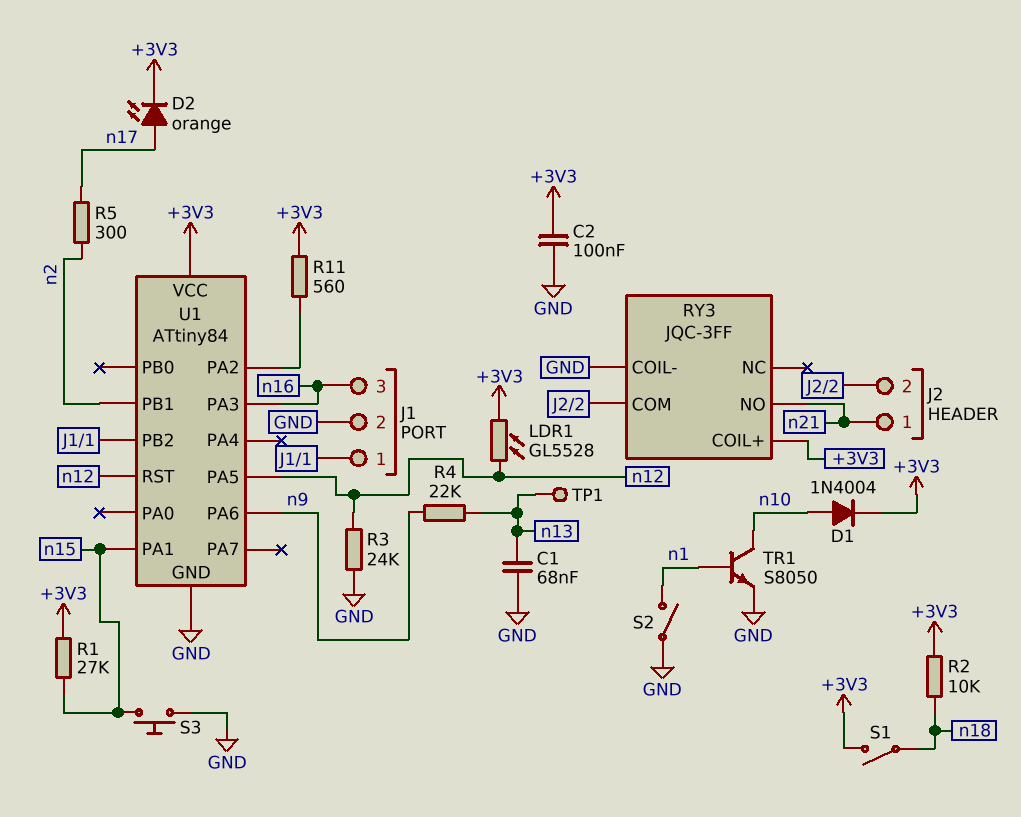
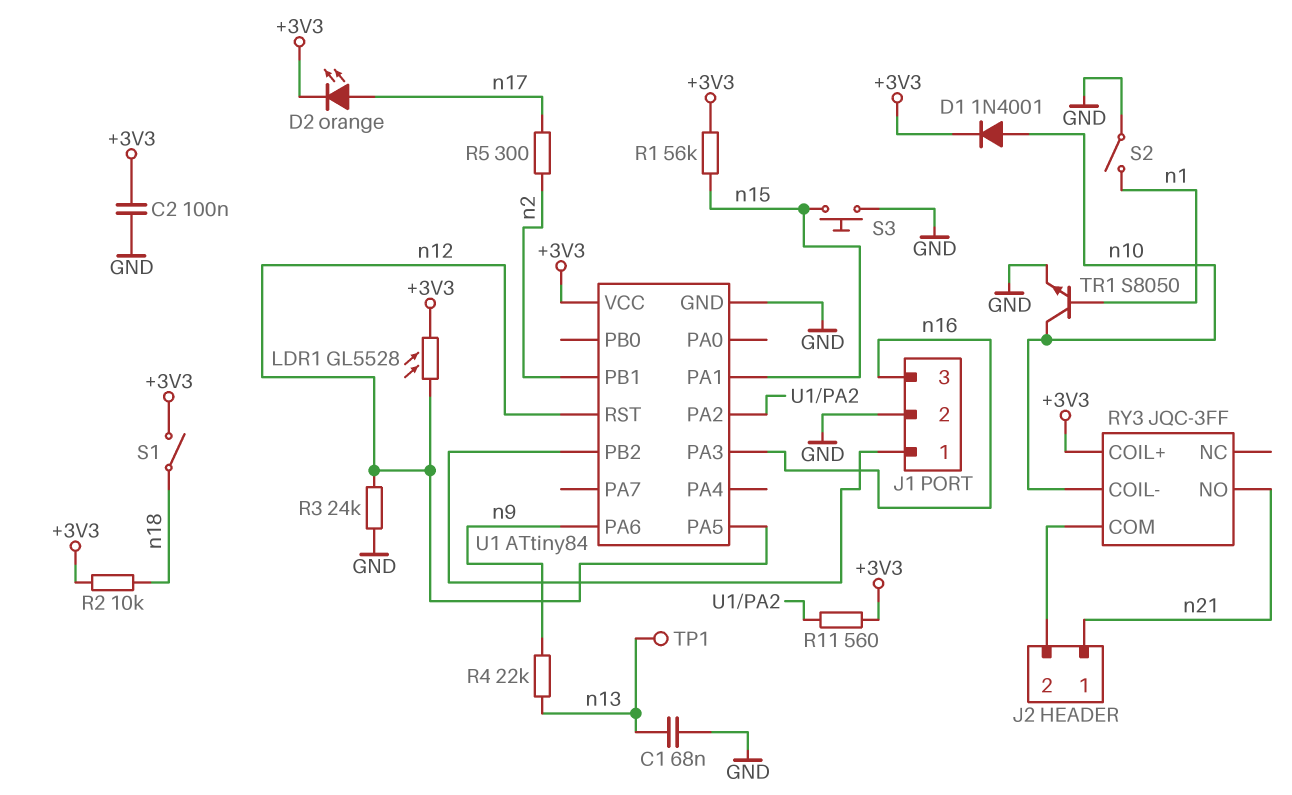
D1: diode 1N4004 (A n10, K +3V3) -> diode 1N4001 (A n10, K +3V3)
R1: 27k (+3V3, n15) -> 56k (+3V3, n15)
RY3 pin COIL-: GND -> n10

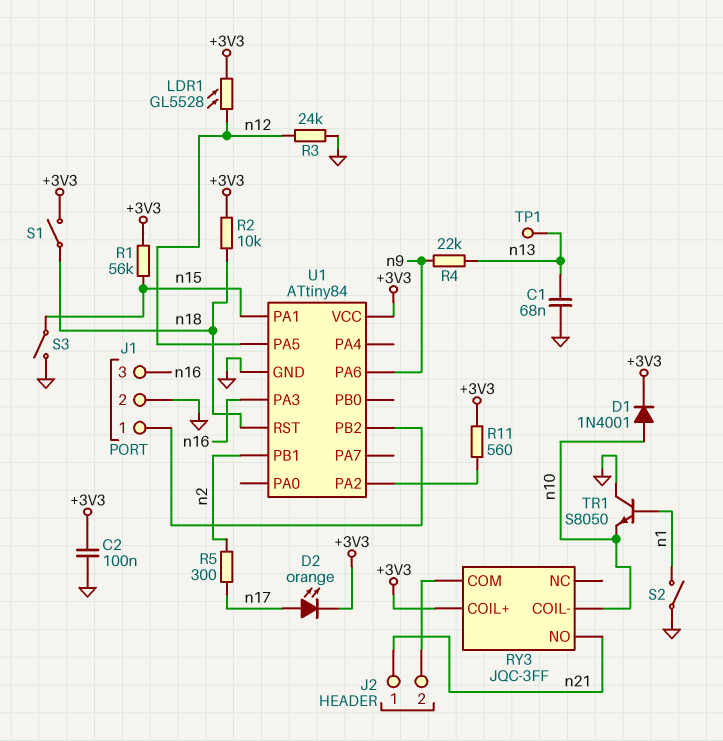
S3: button (GND, n15) -> switch (GND, n15)
TR1: NPN S8050 (B n1, C n10, E GND) -> NPN S8050 (B n1, C GND, E n10)
U1 pin RST: n12 -> n18

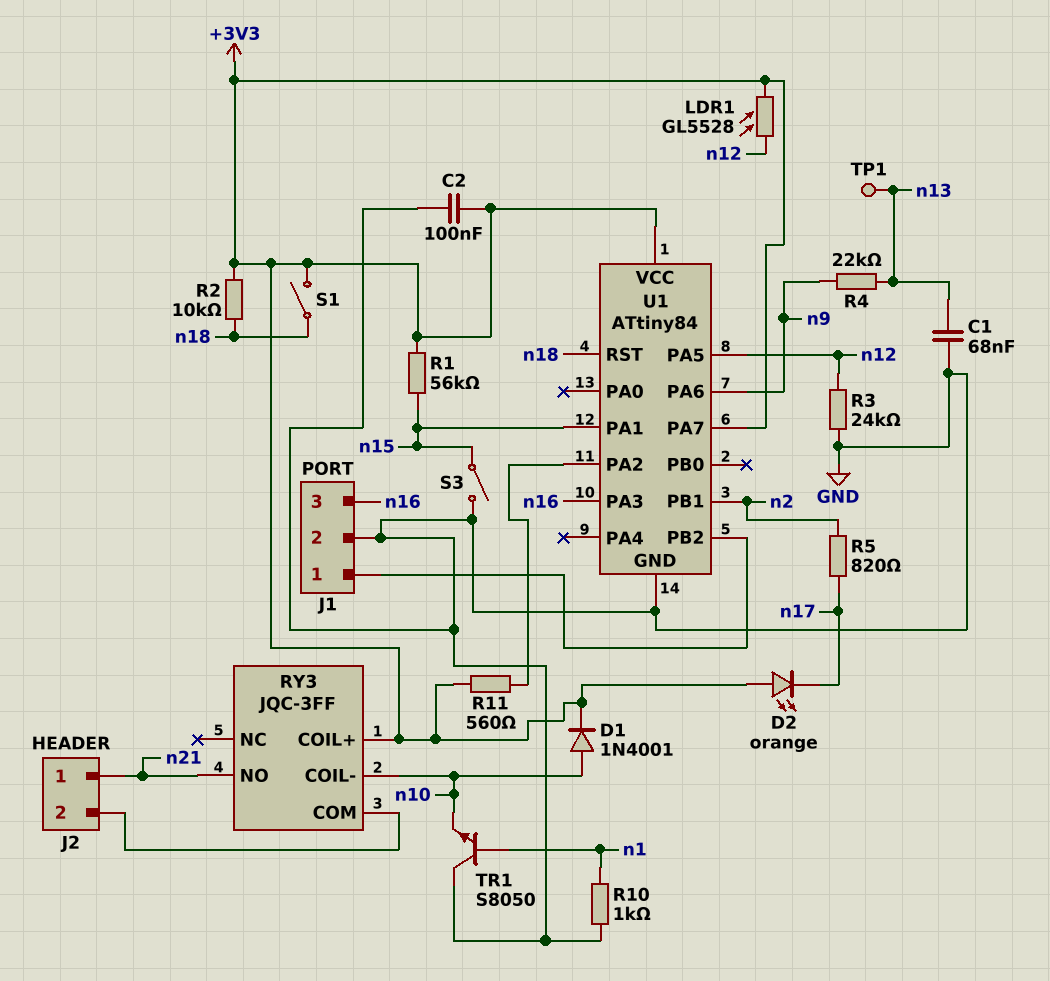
D2: LED orange (A n17, K +3V3) -> LED orange (A +3V3, K n17)
R5: 300 (n2, n17) -> 820 (n2, n17)
R10: none -> 1k (GND, n1)
S2: switch (GND, n1) -> none
U1 pin PA7: none -> +3V3

